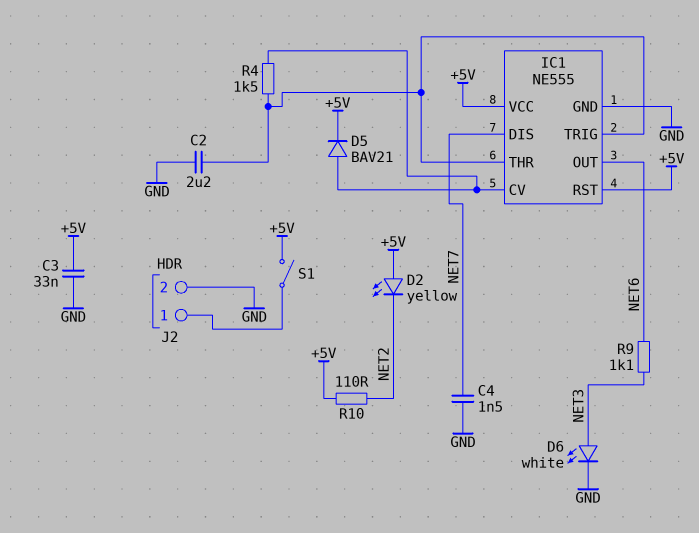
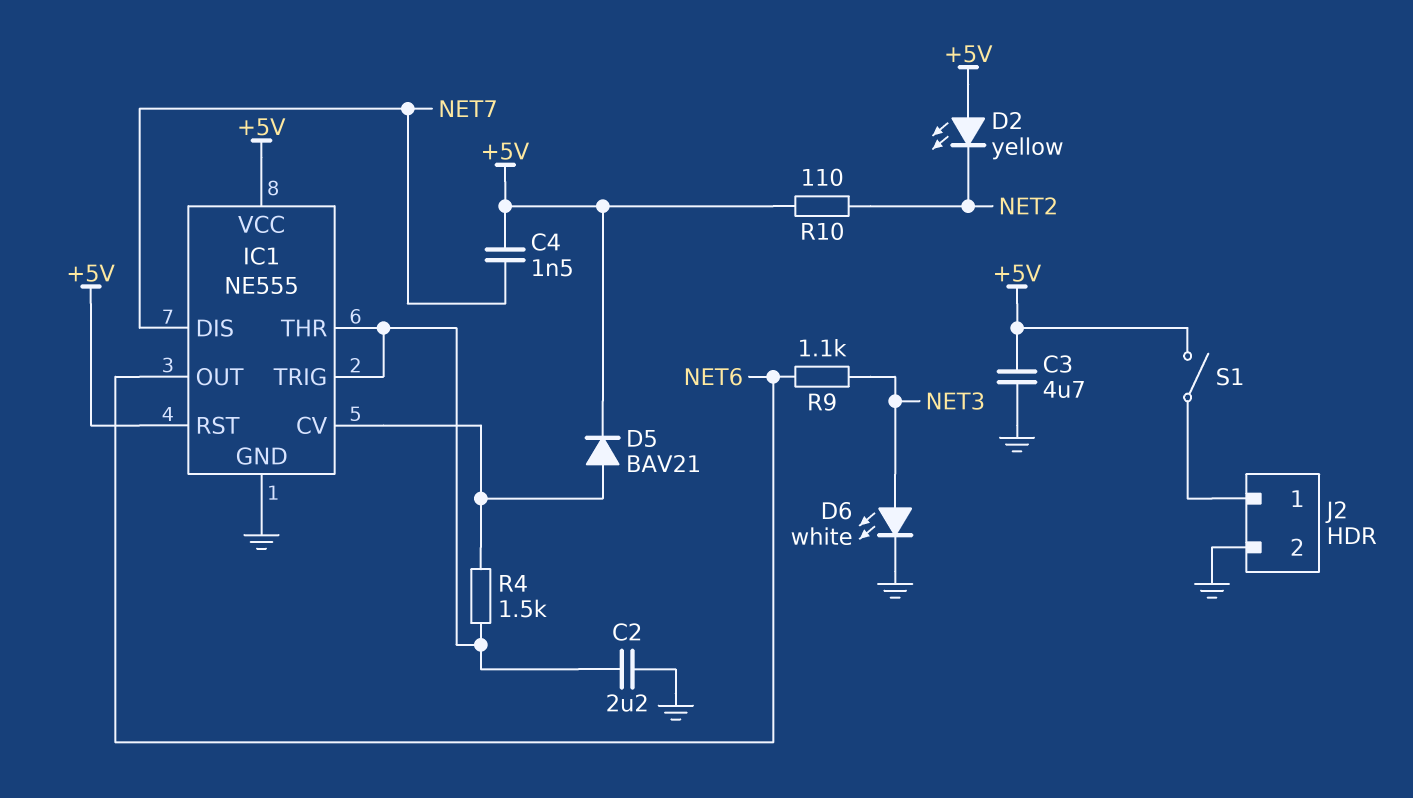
C3: 33nF (+5V, GND) -> 4.7uF (+5V, GND)
C4: 1.5nF (GND, NET7) -> 1.5nF (+5V, NET7)

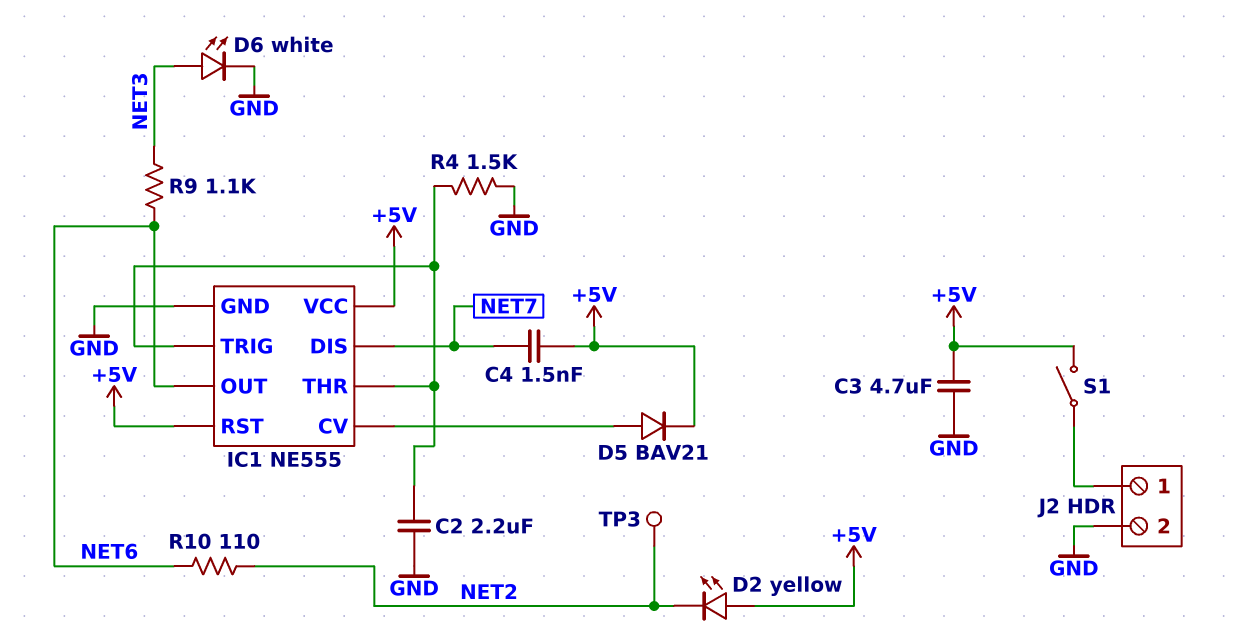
R4: 1.5k (IC1/CV, IC1/THR) -> 1.5k (GND, IC1/THR)
R10: 110 (+5V, NET2) -> 110 (NET2, NET6)
TP3: none -> test point (NET2)

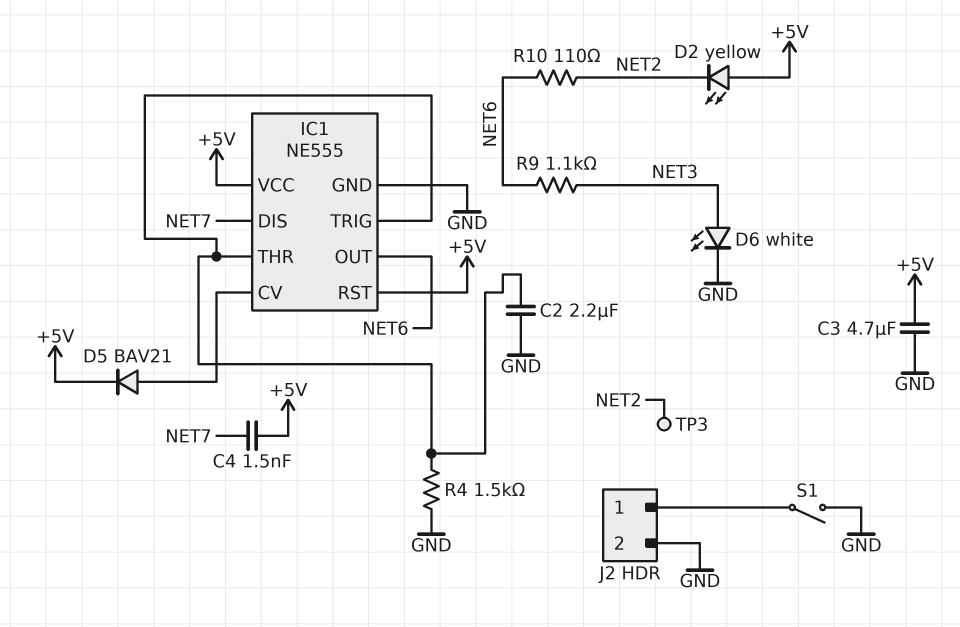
S1: switch (+5V, J2/1) -> switch (GND, J2/1)

